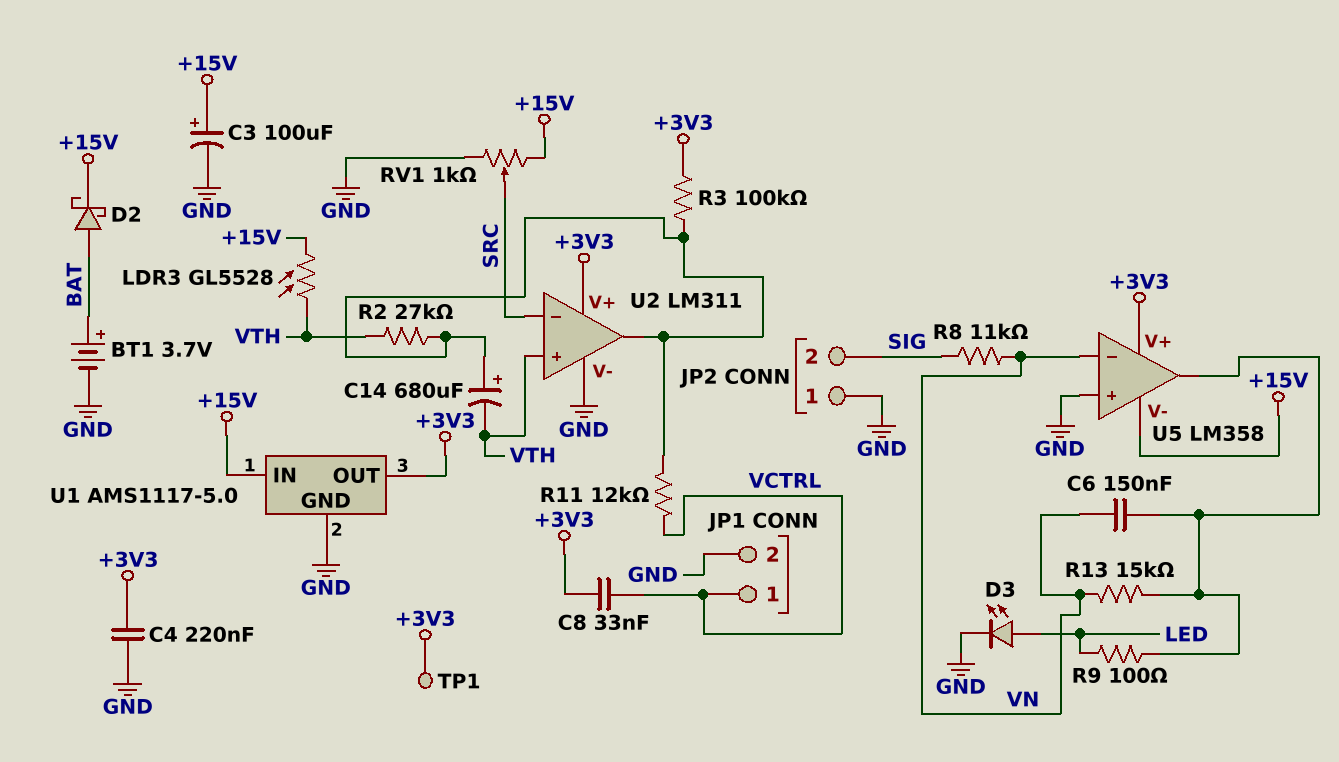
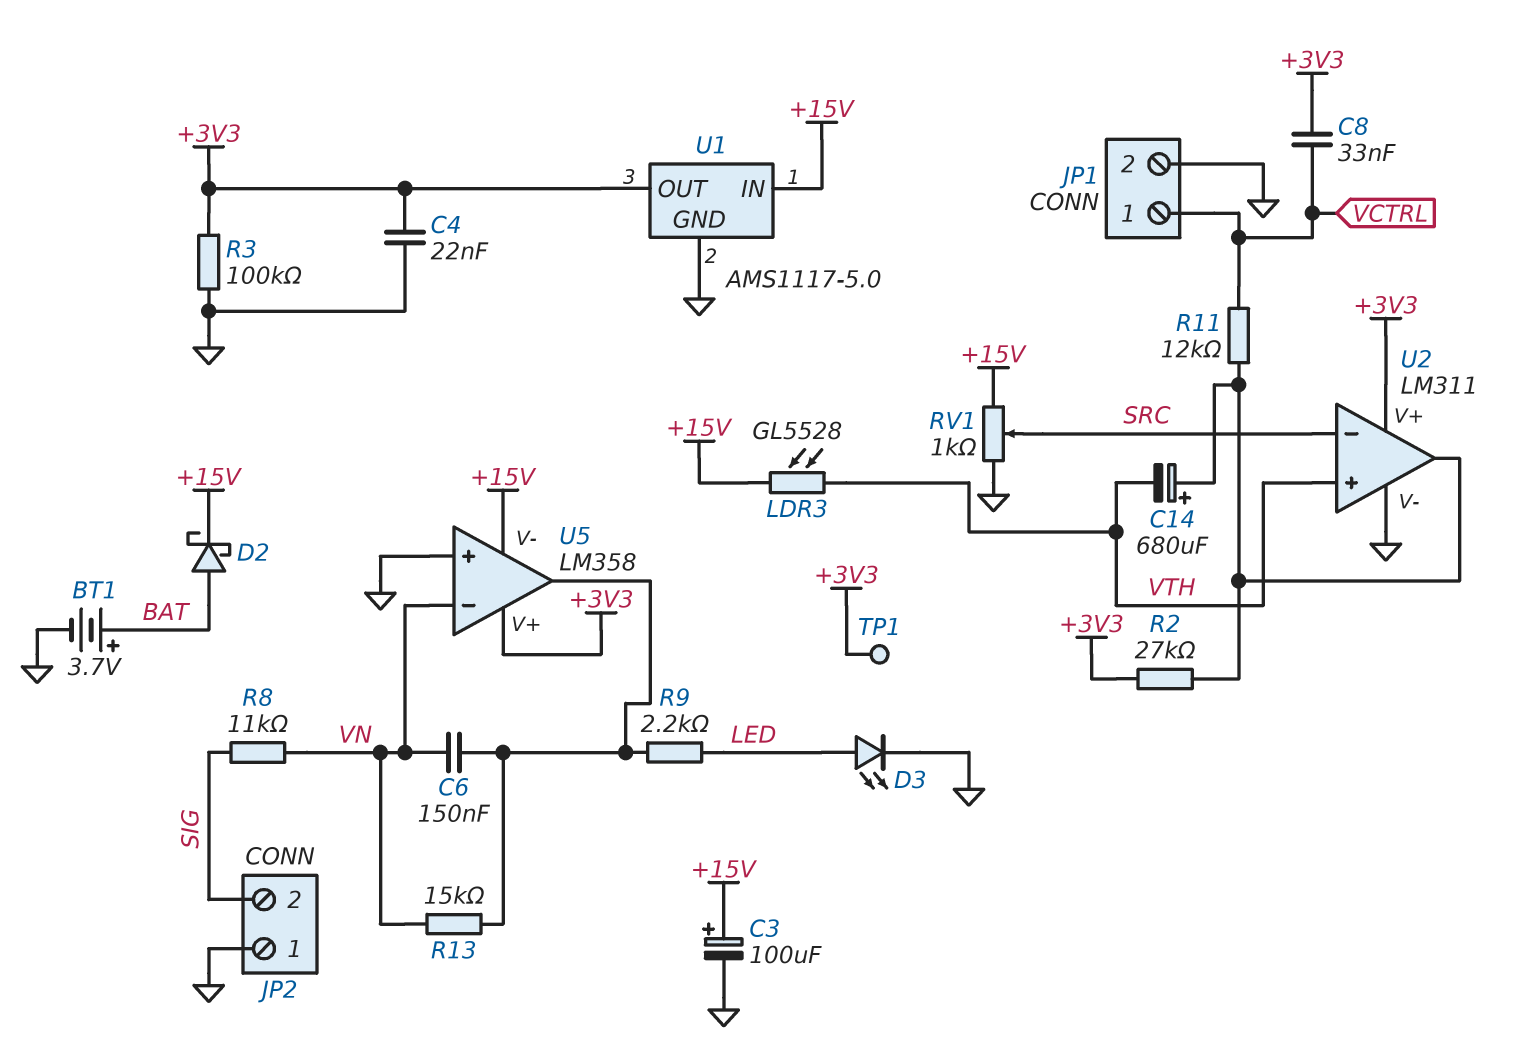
C4: 220nF (+3V3, GND) -> 22nF (+3V3, GND)
R2: 27k (U2/out, VTH) -> 27k (+3V3, U2/out)
R3: 100k (+3V3, U2/out) -> 100k (+3V3, GND)
R9: 100 (LED, U5/out) -> 2.2k (LED, U5/out)

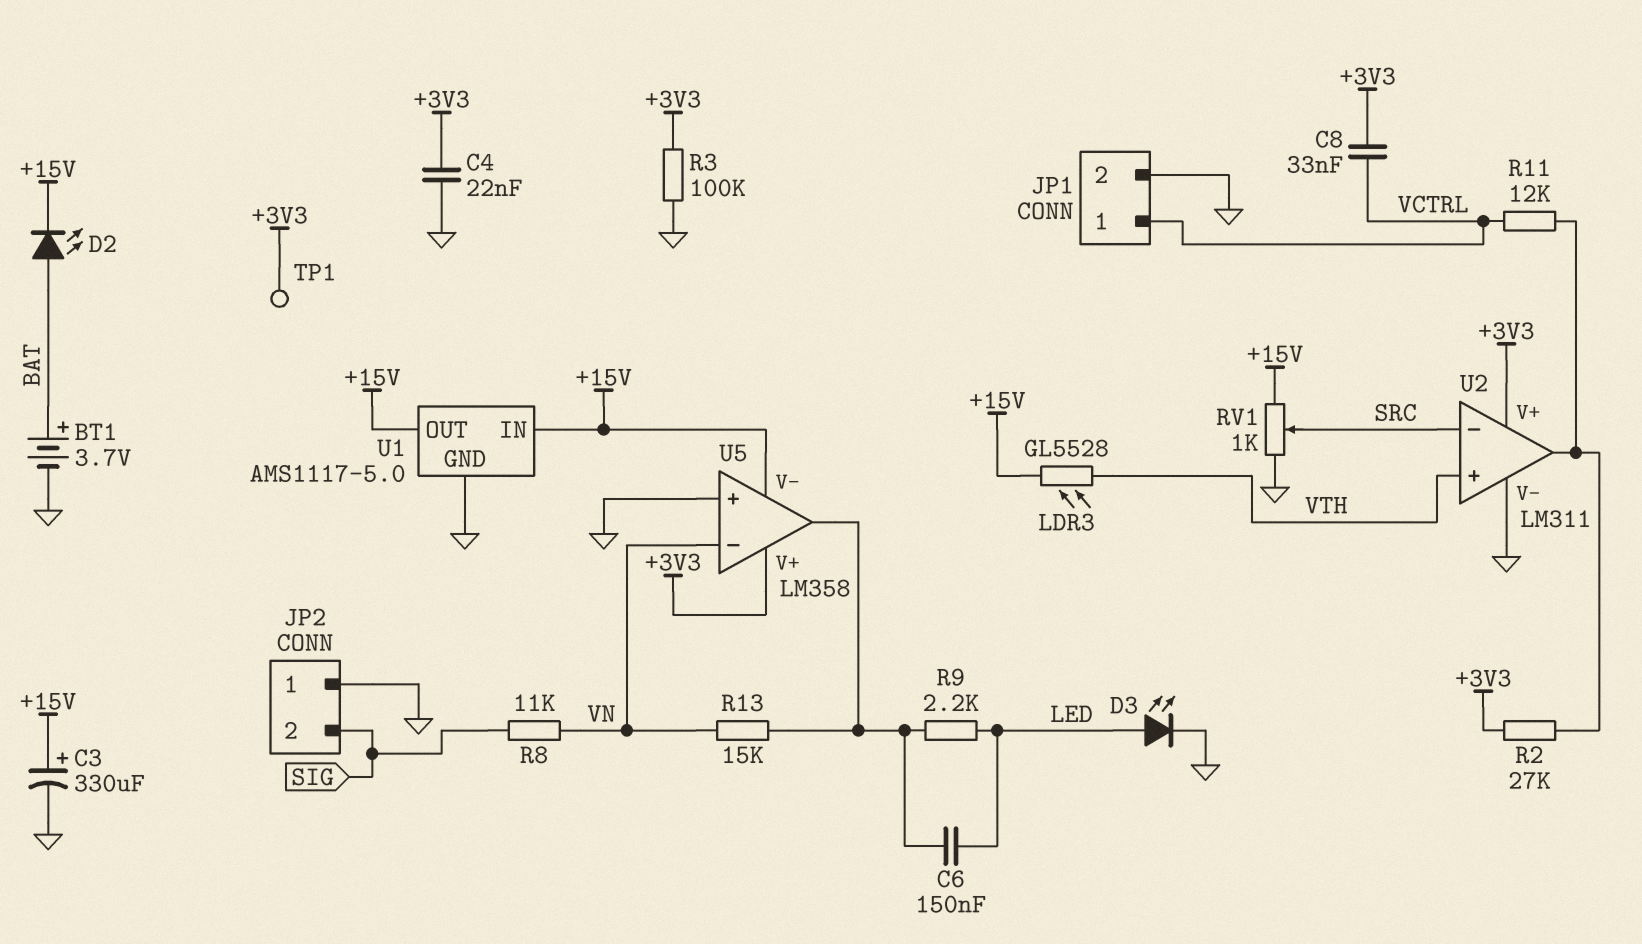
C3: 100uF (plus +15V, minus GND) -> 330uF (plus +15V, minus GND)
C6: 150nF (U5/out, VN) -> 150nF (LED, U5/out)
C14: 680uF (plus U2/out, minus VTH) -> none
D2: schottky (A BAT, K +15V) -> LED (A BAT, K +15V)
U1 pin OUT: +3V3 -> +15V

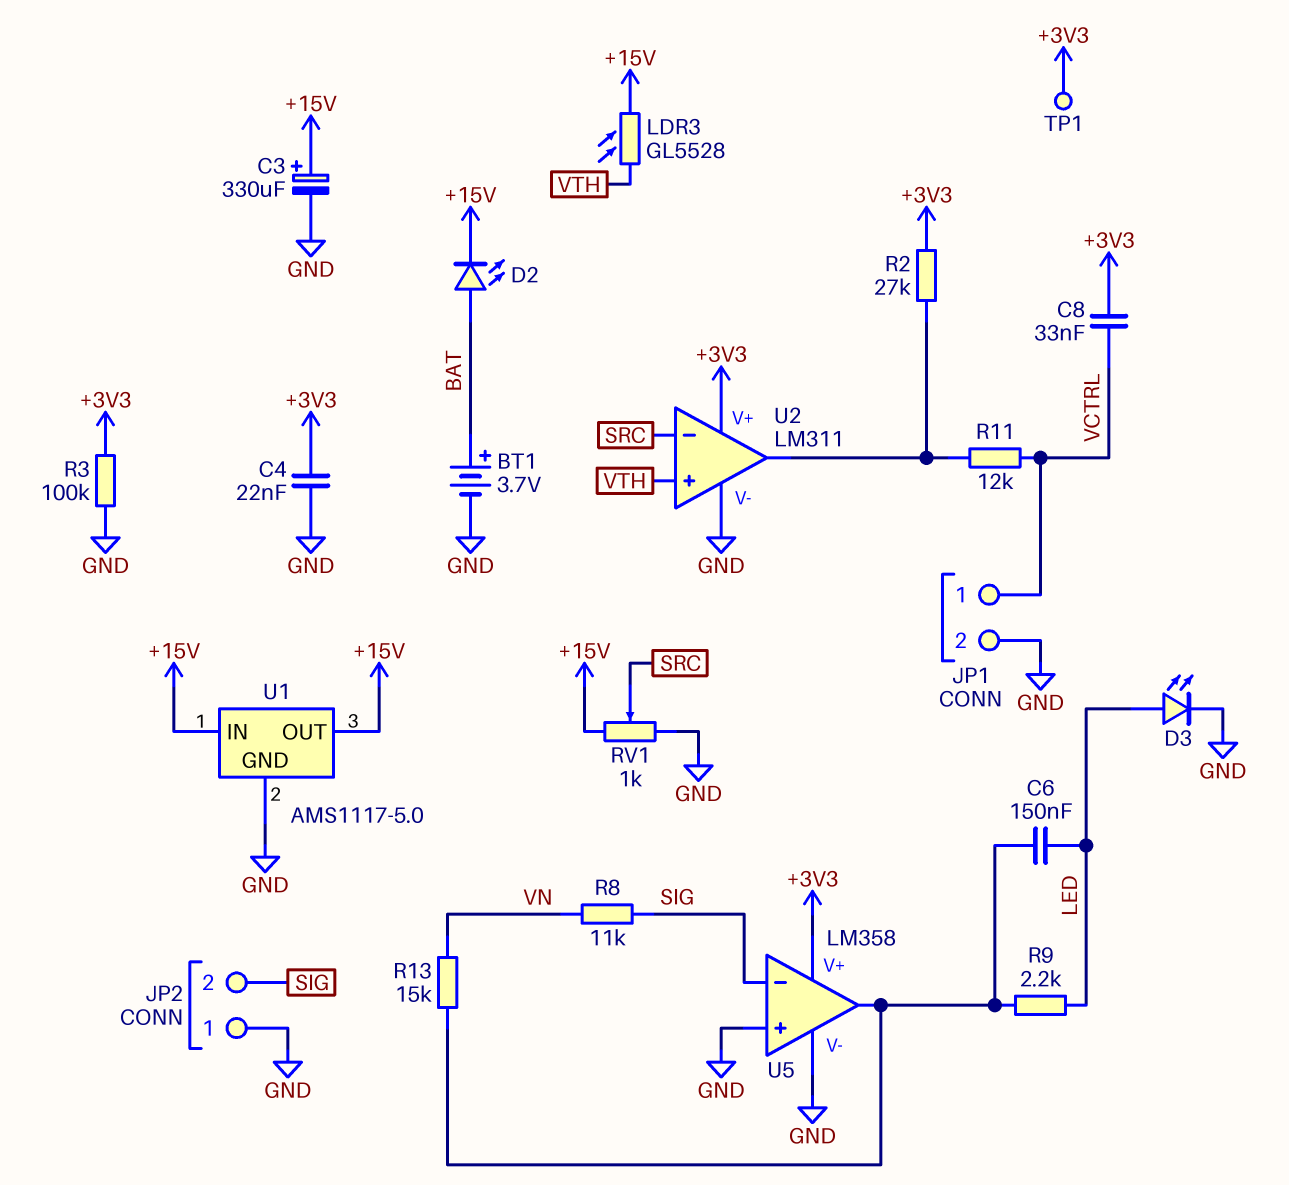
U5 pin V-: +15V -> GND
U5 pin in-: VN -> SIG

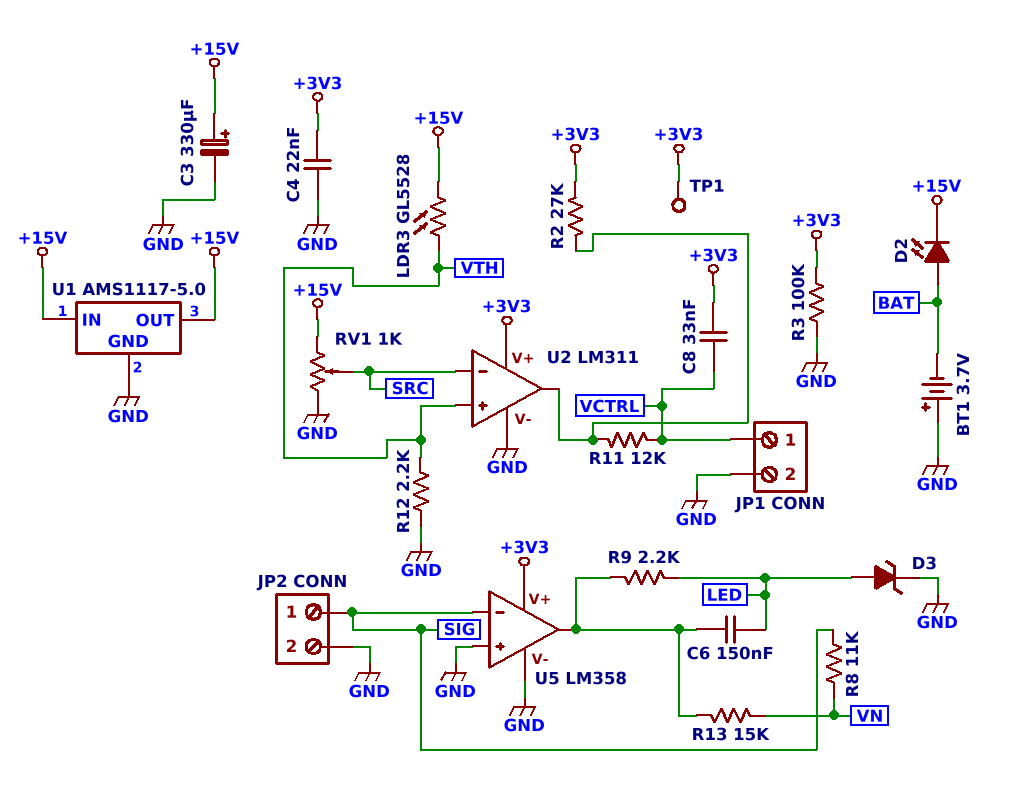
BT1: 3.7V (plus BAT, minus GND) -> 3.7V (plus GND, minus BAT)
D3: LED (A LED, K GND) -> zener (A LED, K GND)
JP2 pin 1: GND -> SIG
JP2 pin 2: SIG -> GND
R12: none -> 2.2k (GND, VTH)

